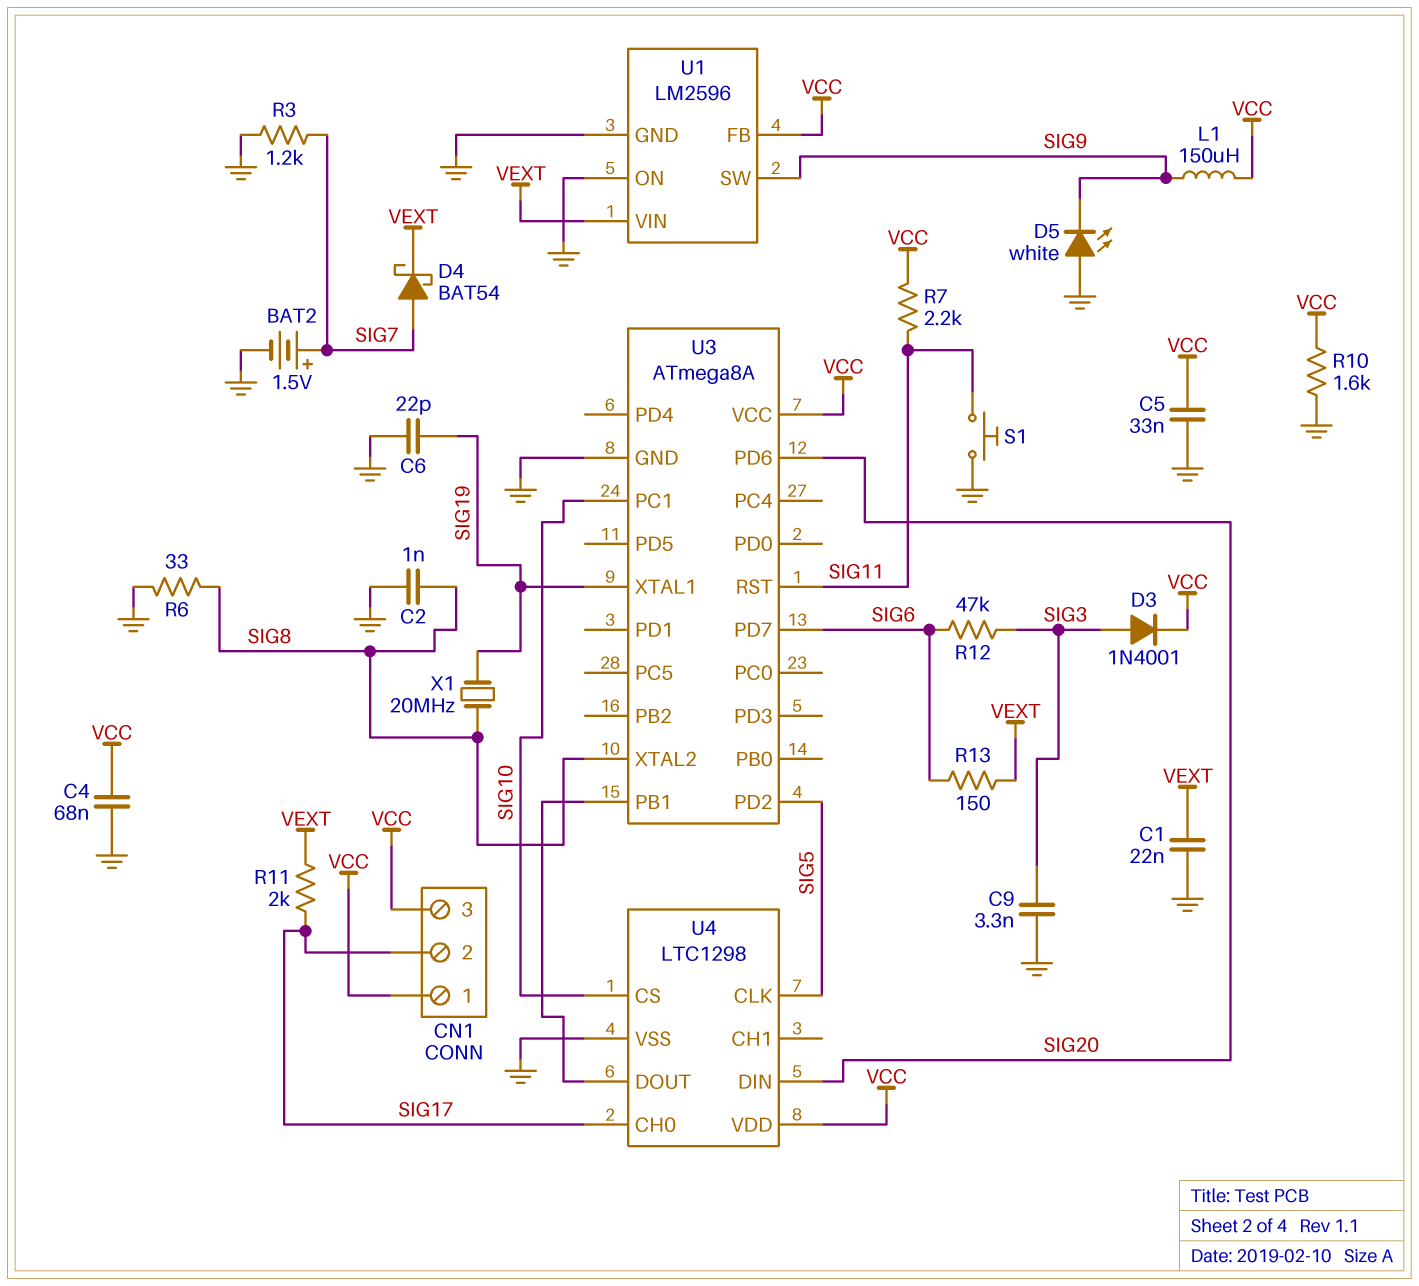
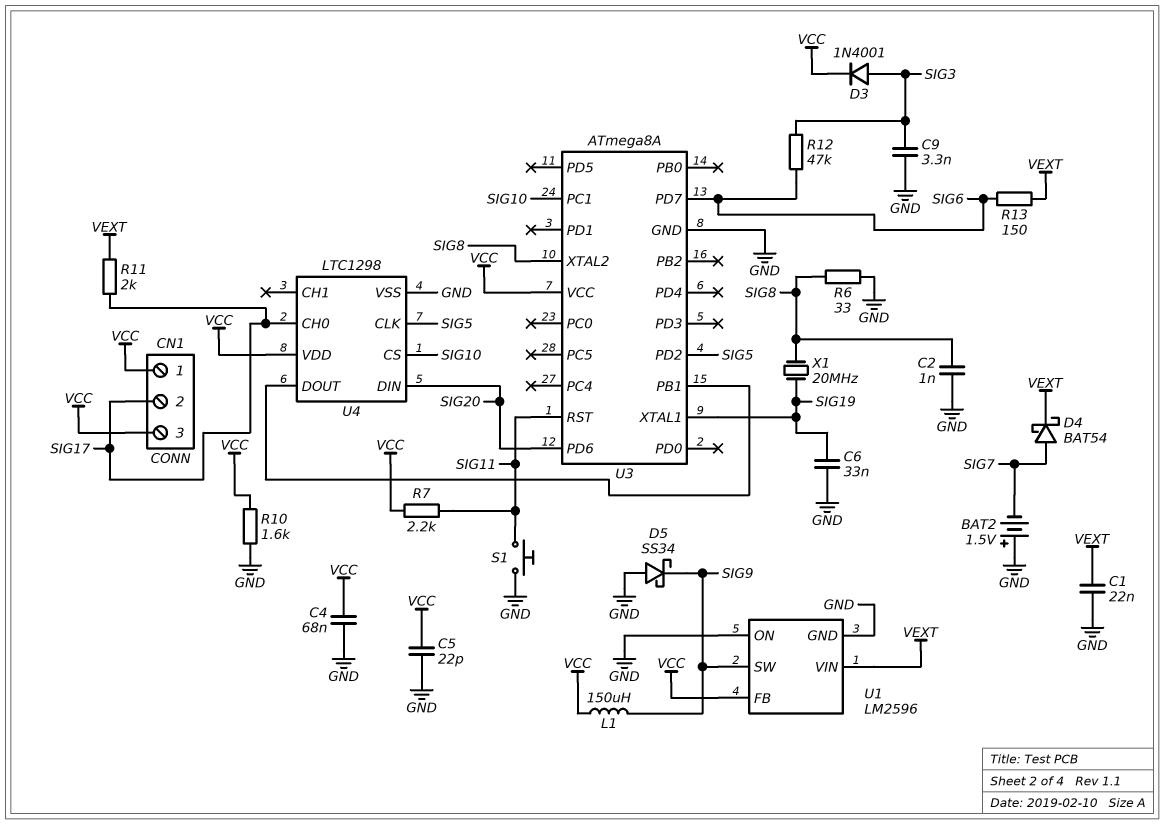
BAT2: 1.5V (plus SIG7, minus GND) -> 1.5V (plus GND, minus SIG7)
C5: 33nF (GND, VCC) -> 22pF (GND, VCC)
C6: 22pF (GND, SIG19) -> 33nF (GND, SIG19)
D5: LED white (A GND, K SIG9) -> schottky SS34 (A GND, K SIG9)
R3: 1.2k (GND, SIG7) -> none

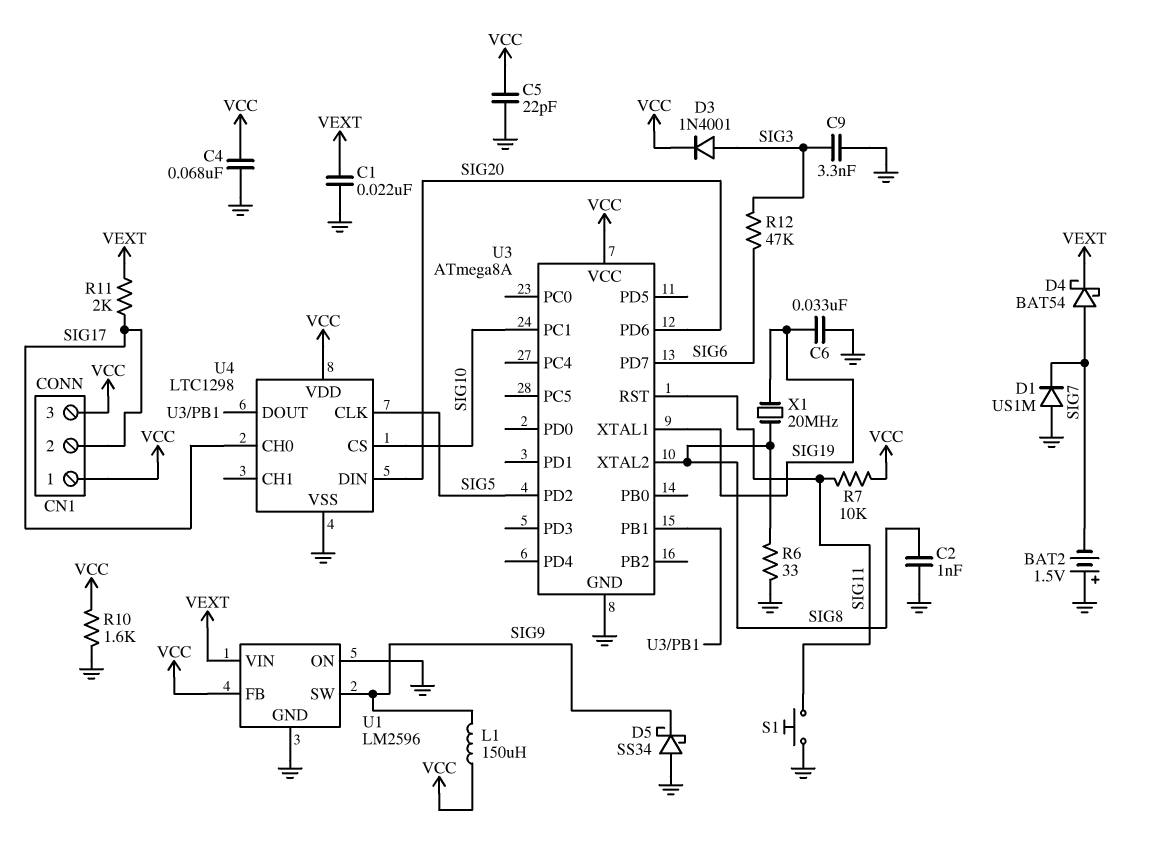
D1: none -> diode US1M (A GND, K SIG7)
R7: 2.2k (SIG11, VCC) -> 10k (SIG11, VCC)
R13: 150 (SIG6, VEXT) -> none

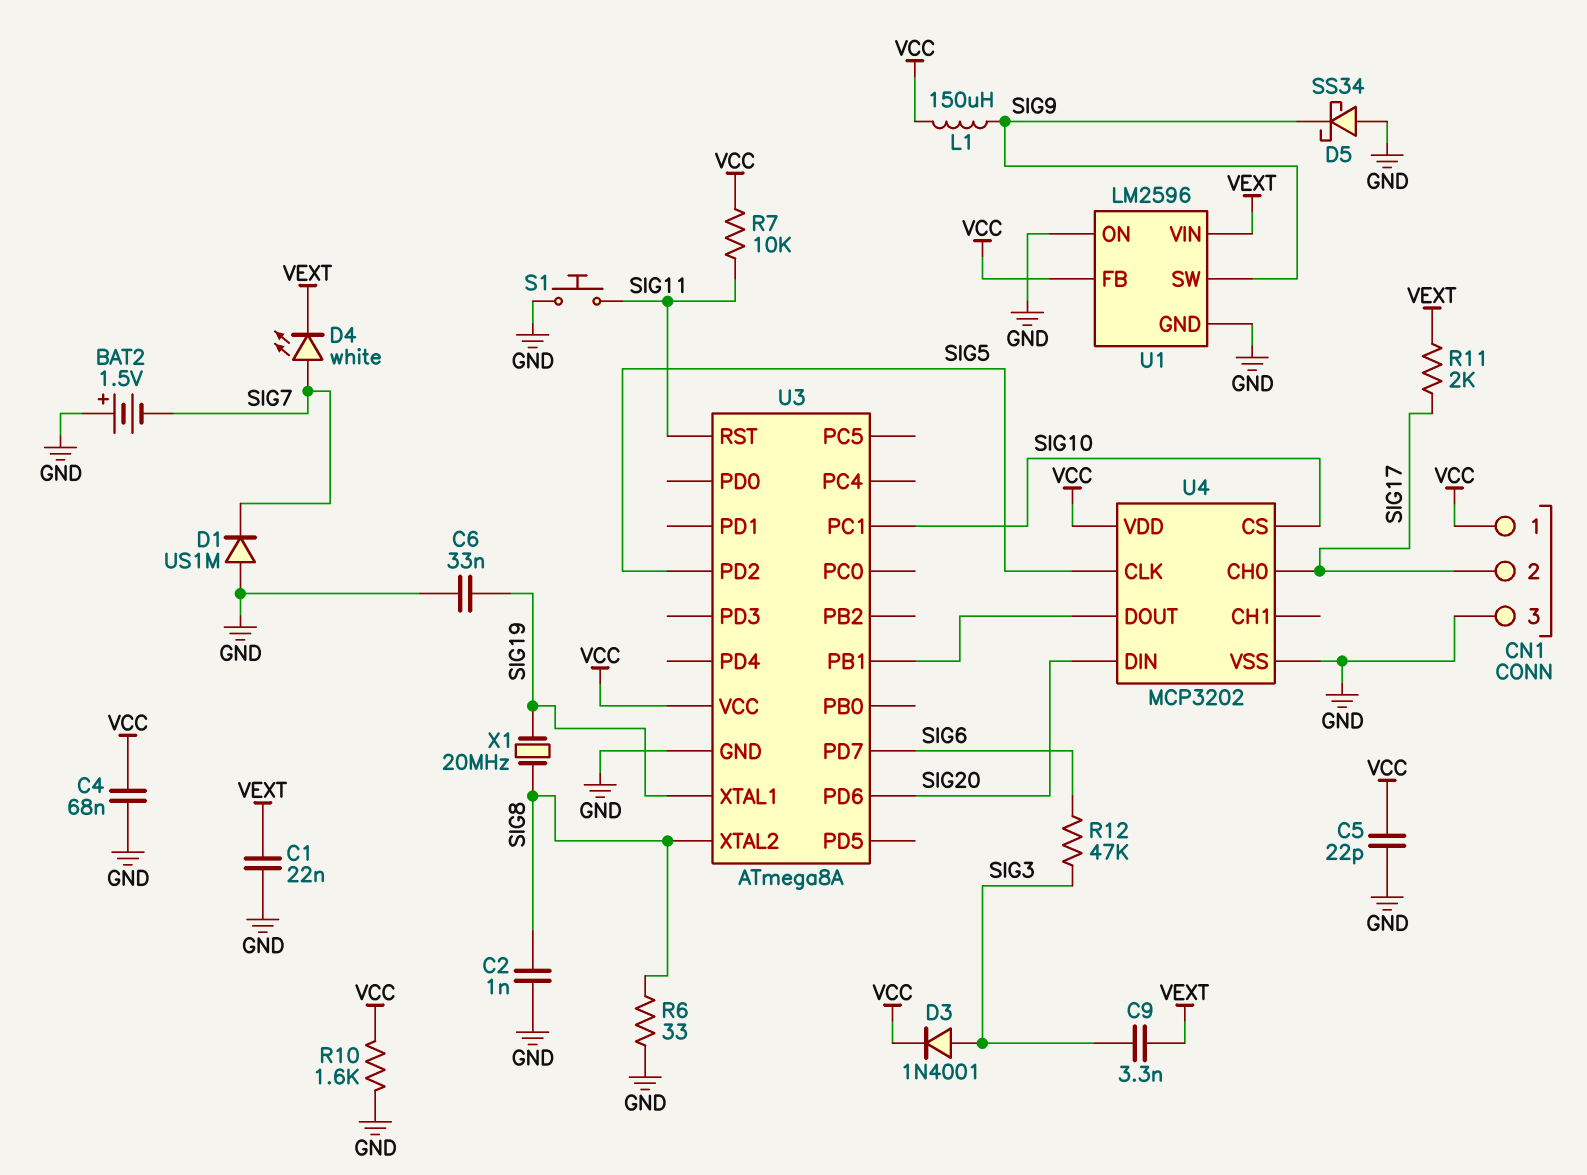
C9: 3.3nF (GND, SIG3) -> 3.3nF (SIG3, VEXT)
CN1 pin 3: VCC -> GND
D4: schottky BAT54 (A SIG7, K VEXT) -> LED white (A SIG7, K VEXT)
U4: LTC1298 -> MCP3202

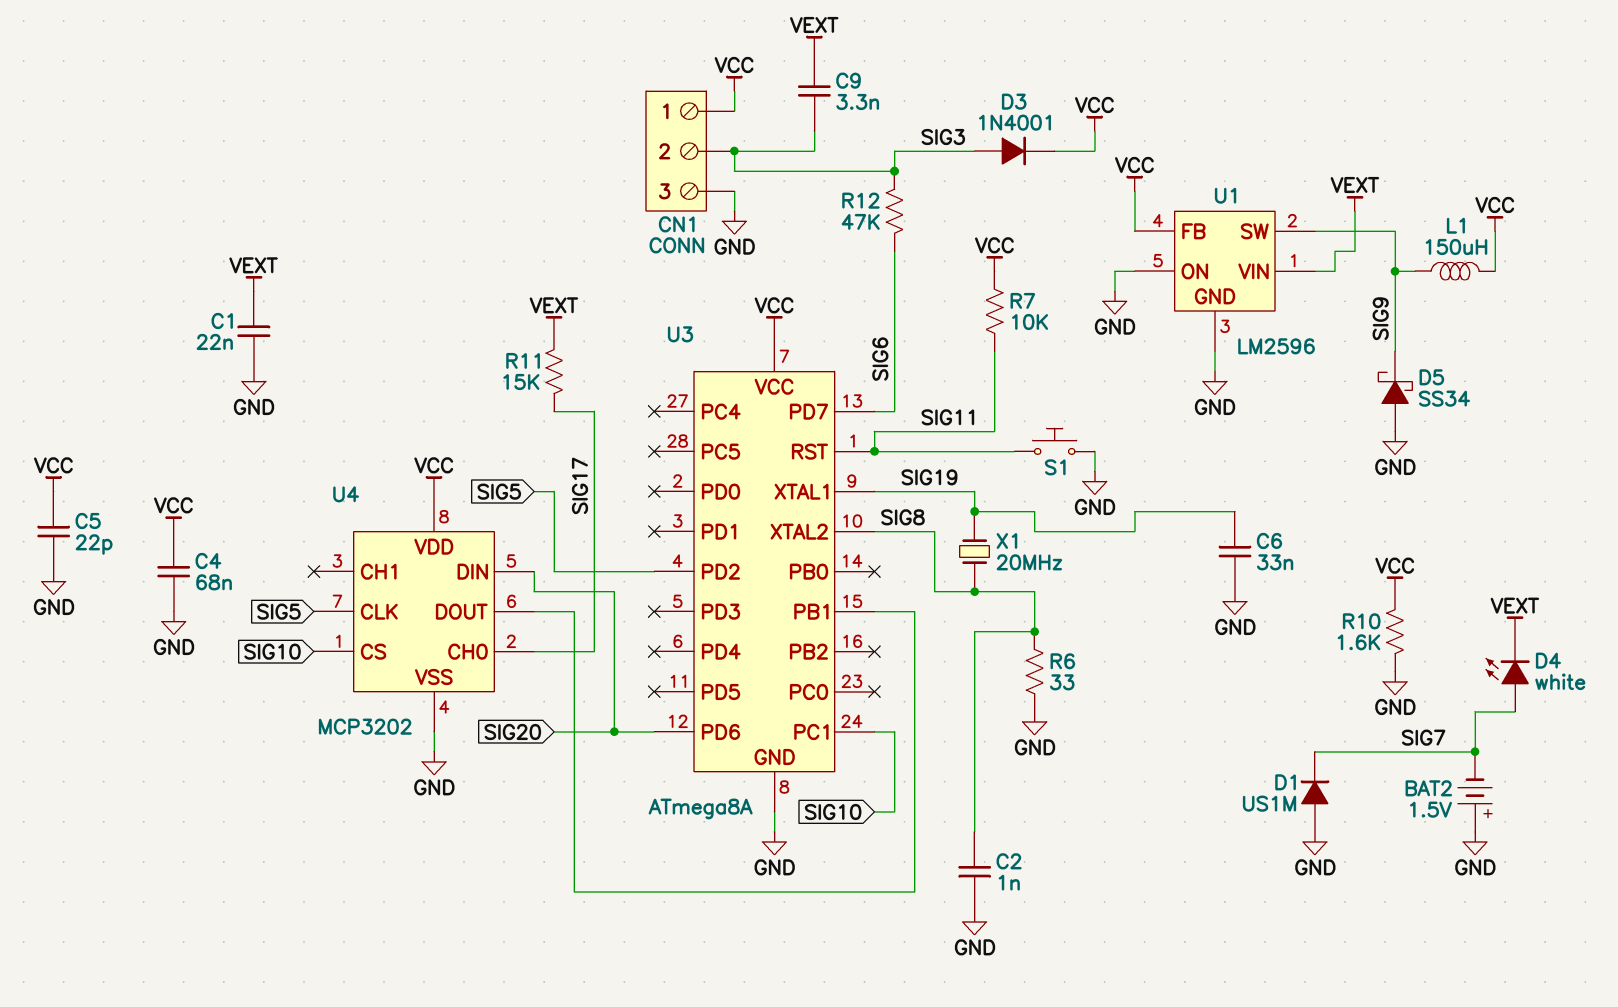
CN1 pin 2: SIG17 -> SIG3
R11: 2k (SIG17, VEXT) -> 15k (SIG17, VEXT)

